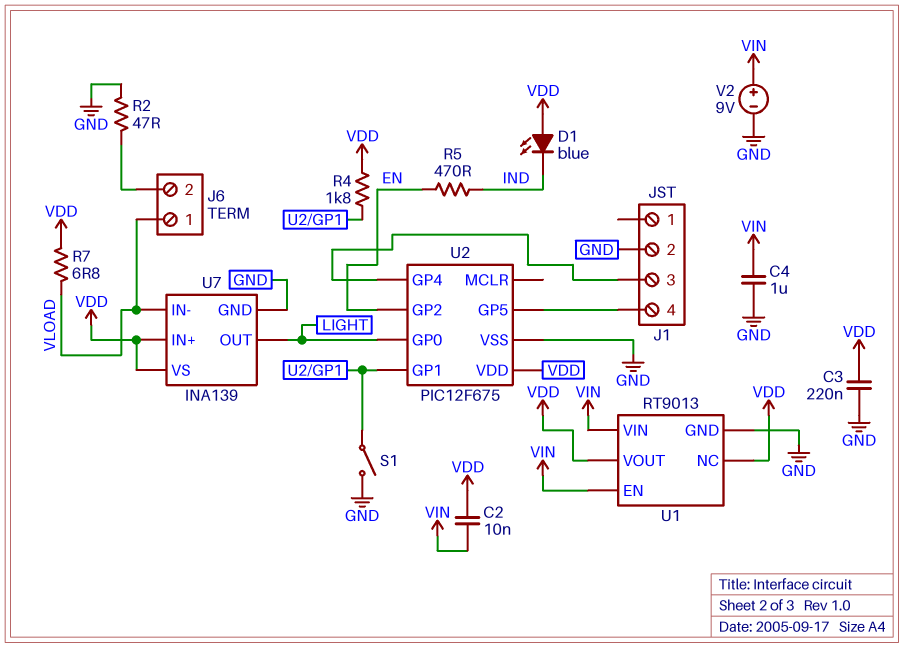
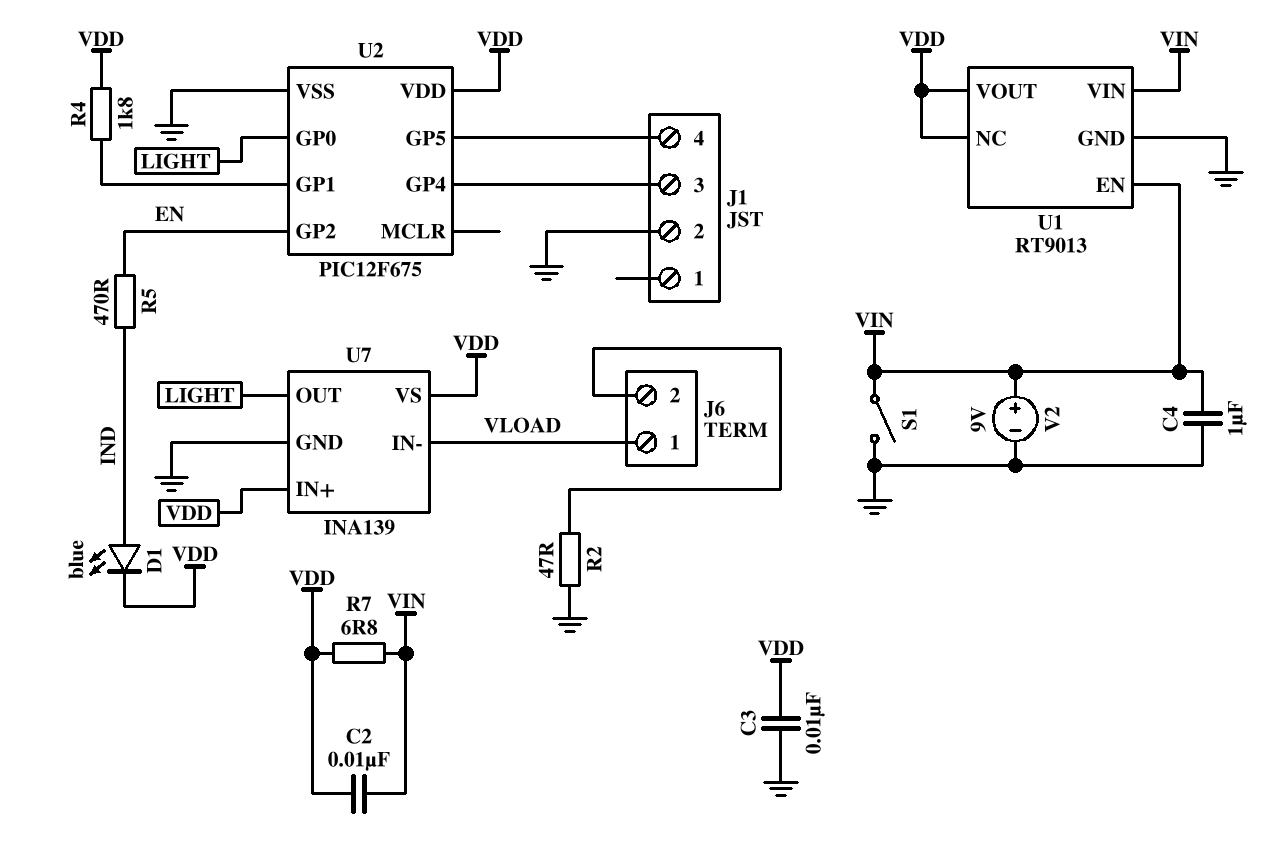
C3: 220nF (GND, VDD) -> 10nF (GND, VDD)
D1: LED blue (A VDD, K IND) -> LED blue (A IND, K VDD)
R7: 6.8 (VDD, VLOAD) -> 6.8 (VDD, VIN)
S1: switch (GND, U2/GP1) -> switch (GND, VIN)

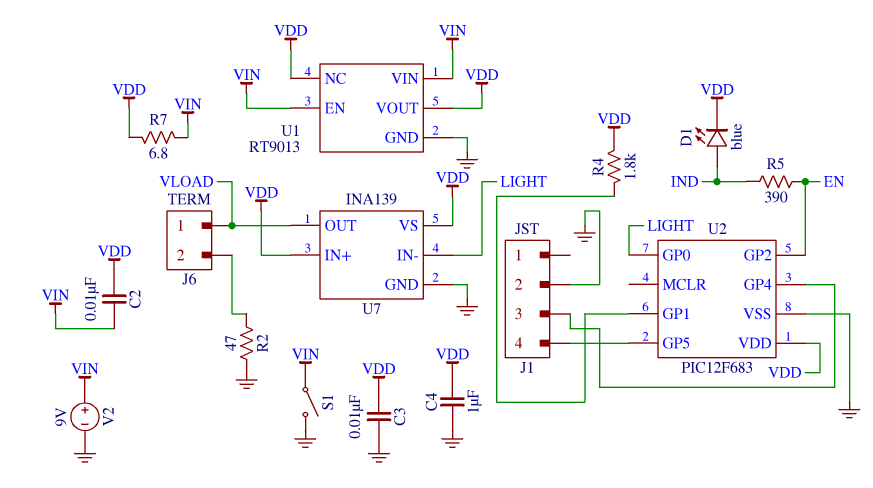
C4: 1uF (GND, VIN) -> 1uF (GND, VDD)
R5: 470 (EN, IND) -> 390 (EN, IND)
U2: PIC12F675 -> PIC12F683
U7 pin IN-: VLOAD -> LIGHT
U7 pin OUT: LIGHT -> VLOAD

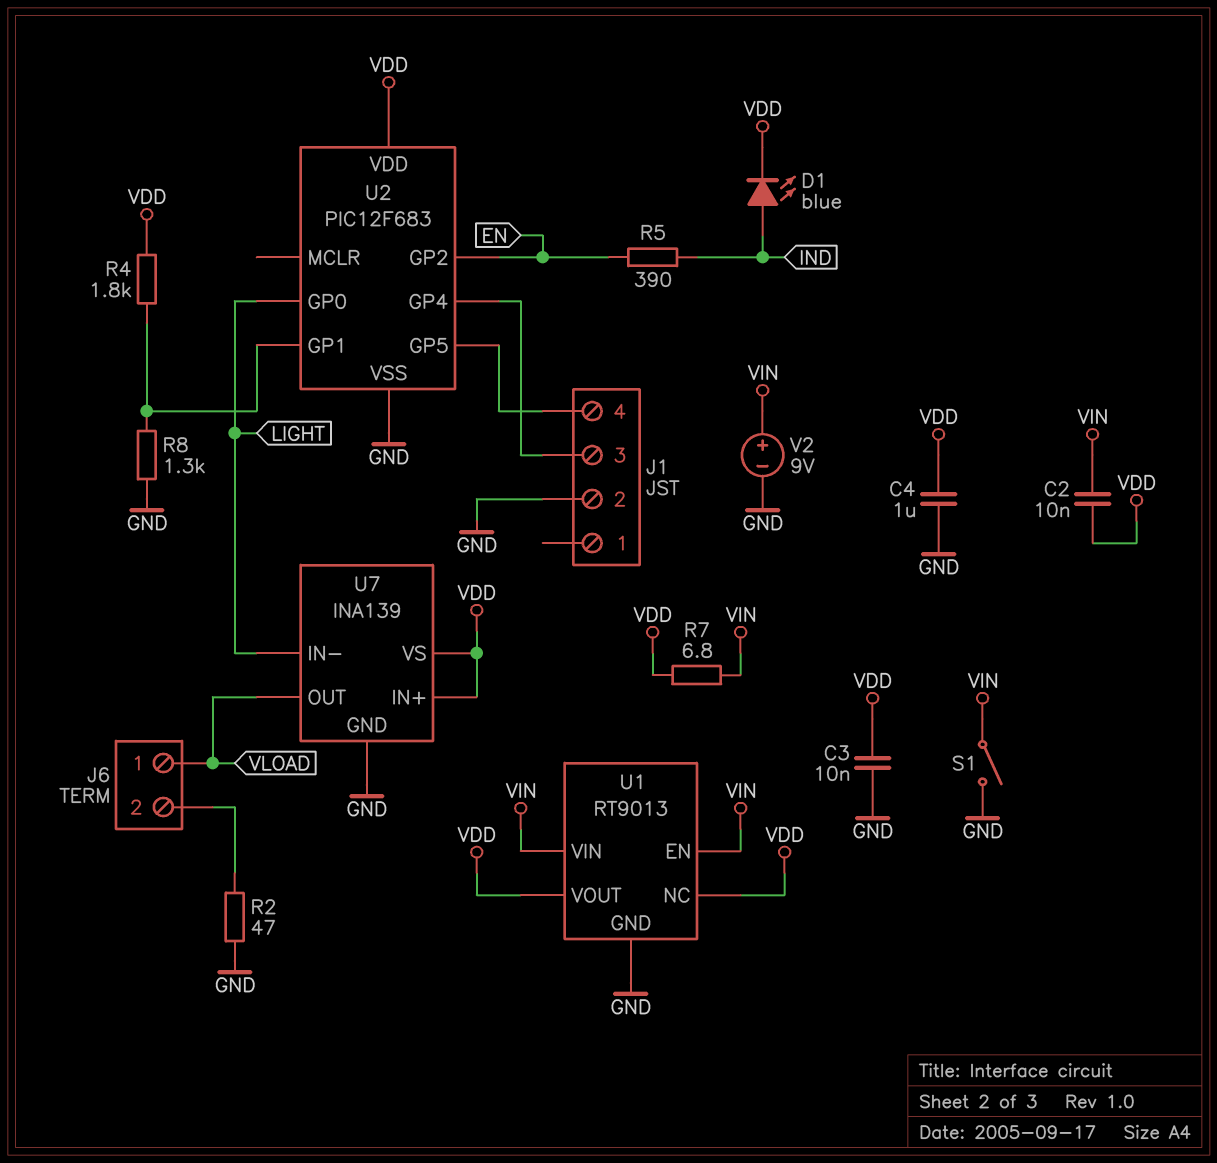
R8: none -> 1.3k (GND, U2/GP1)

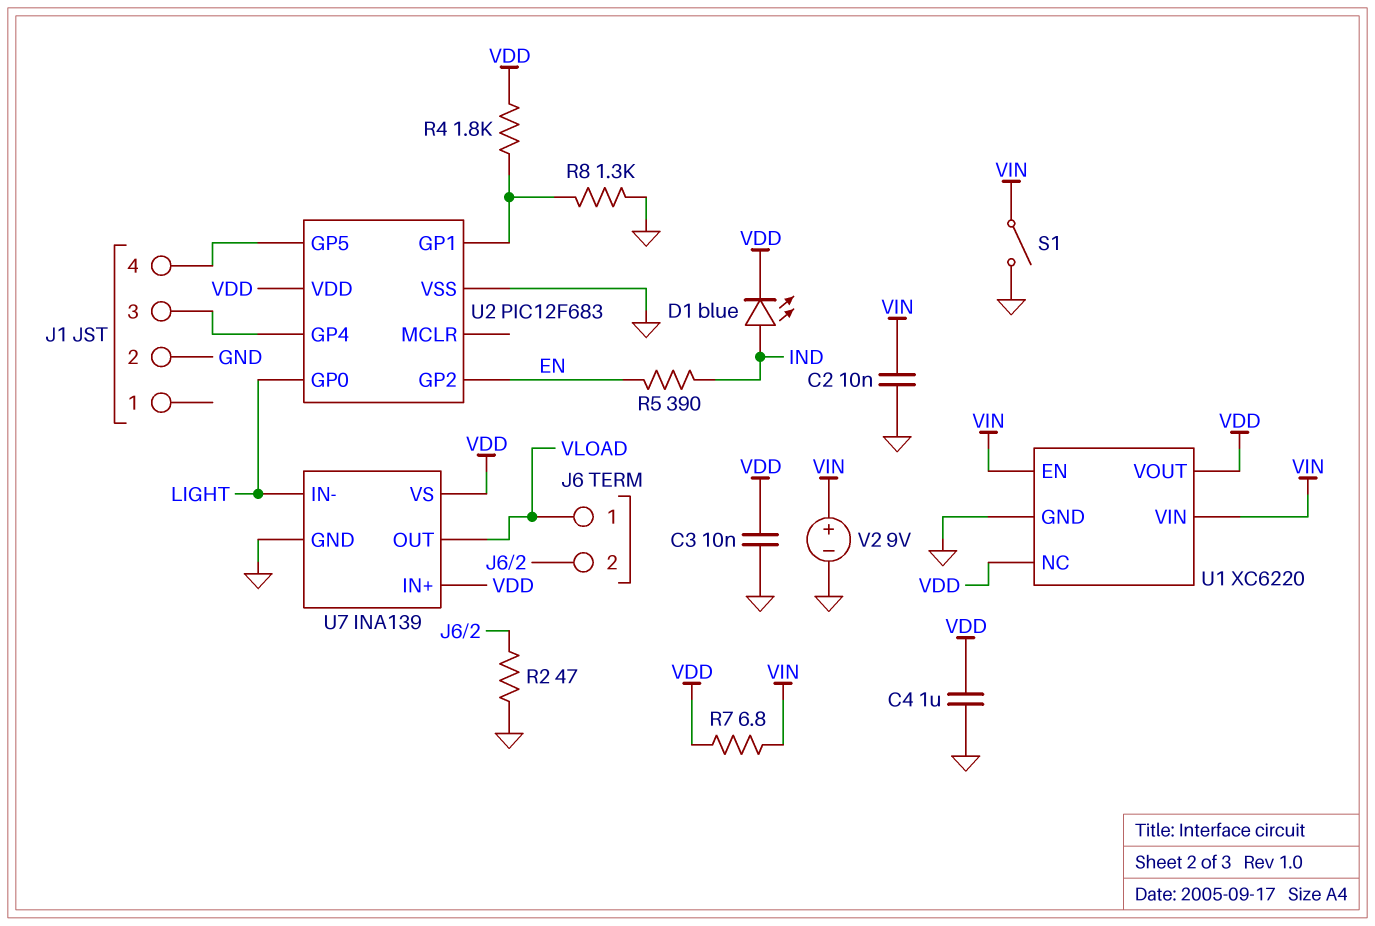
C2: 10nF (VDD, VIN) -> 10nF (GND, VIN)
U1: RT9013 -> XC6220

